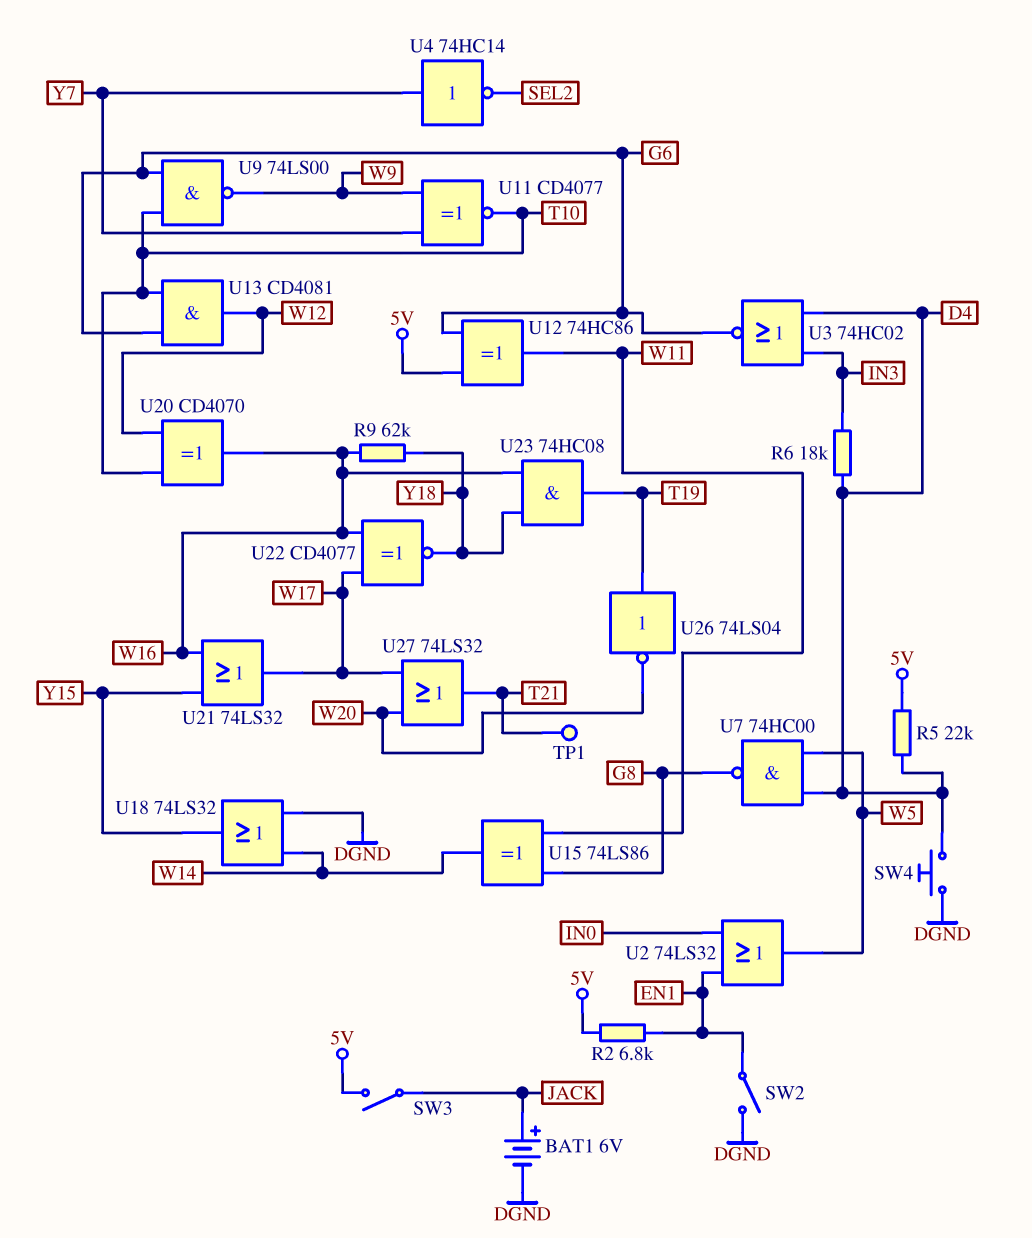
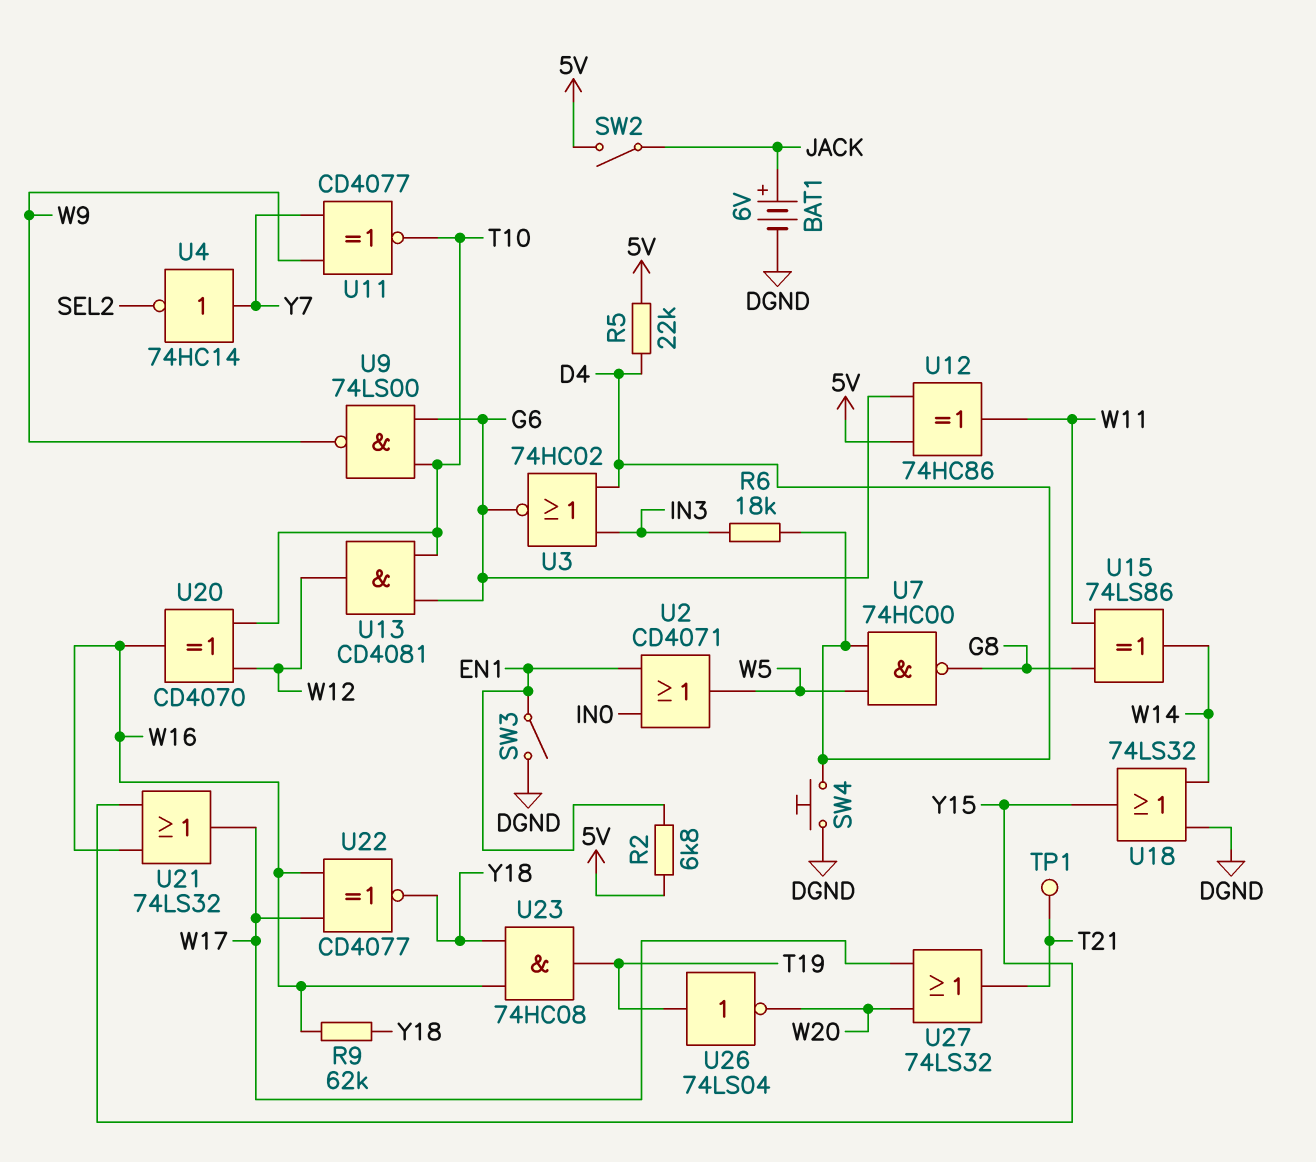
SW2: switch (DGND, EN1) -> switch (5V, JACK)
SW3: switch (5V, JACK) -> switch (DGND, EN1)
U2: OR 74LS32 (in EN1, in IN0, out W5) -> OR CD4071 (in EN1, in IN0, out W5)

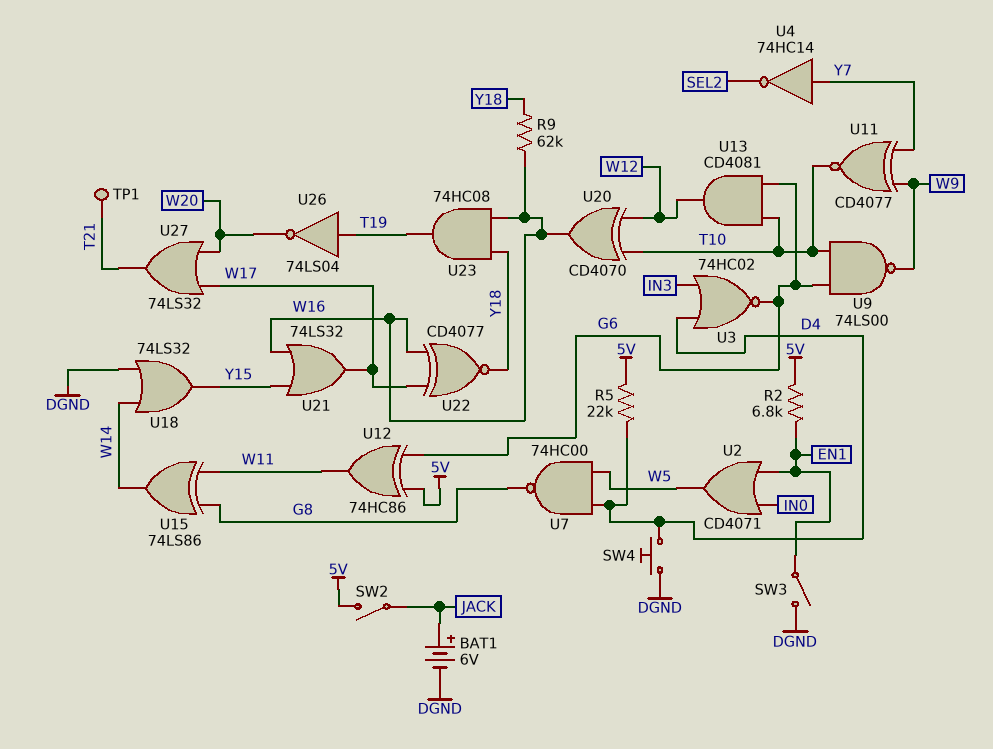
R6: 18k (D4, IN3) -> none

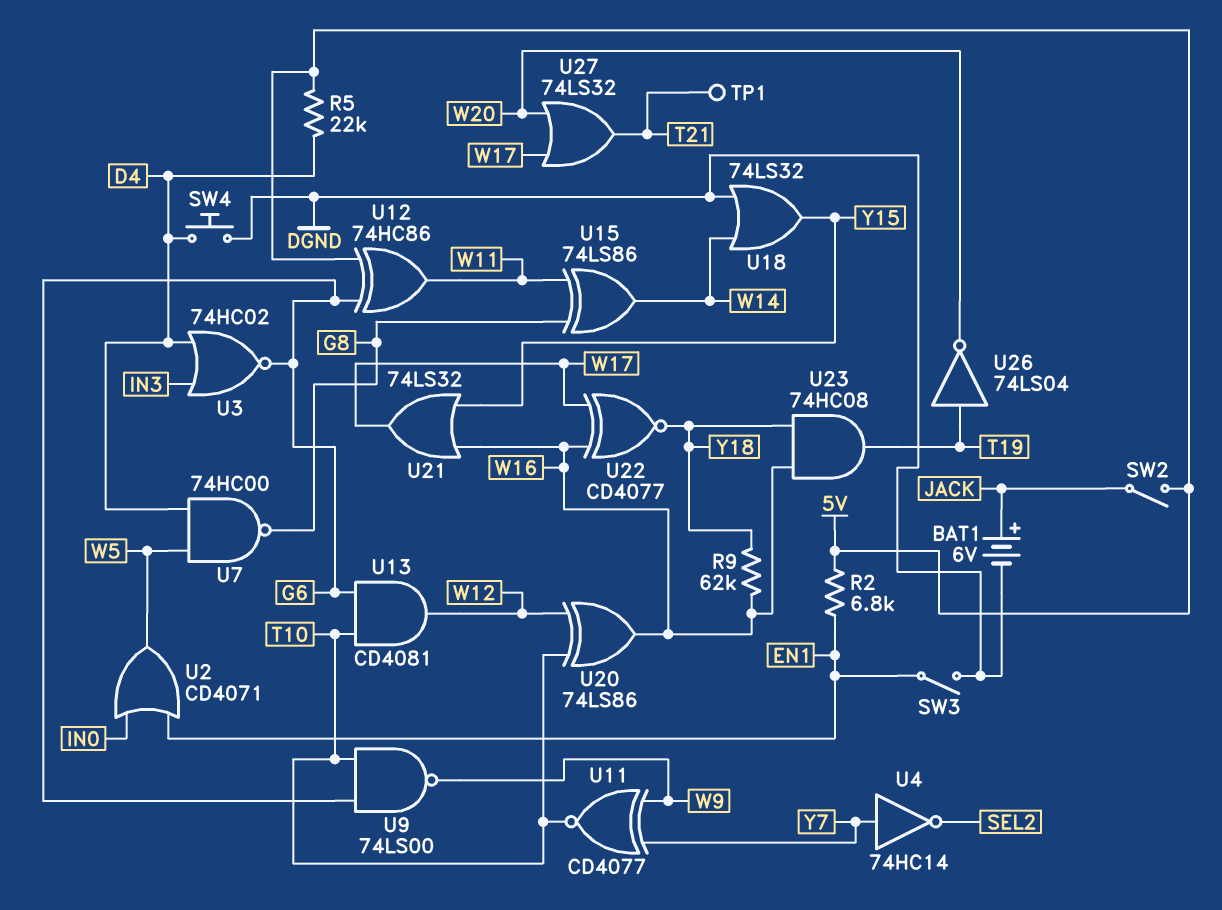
U20: XOR CD4070 (in T10, in W12, out W16) -> XOR 74LS86 (in T10, in W12, out W16)

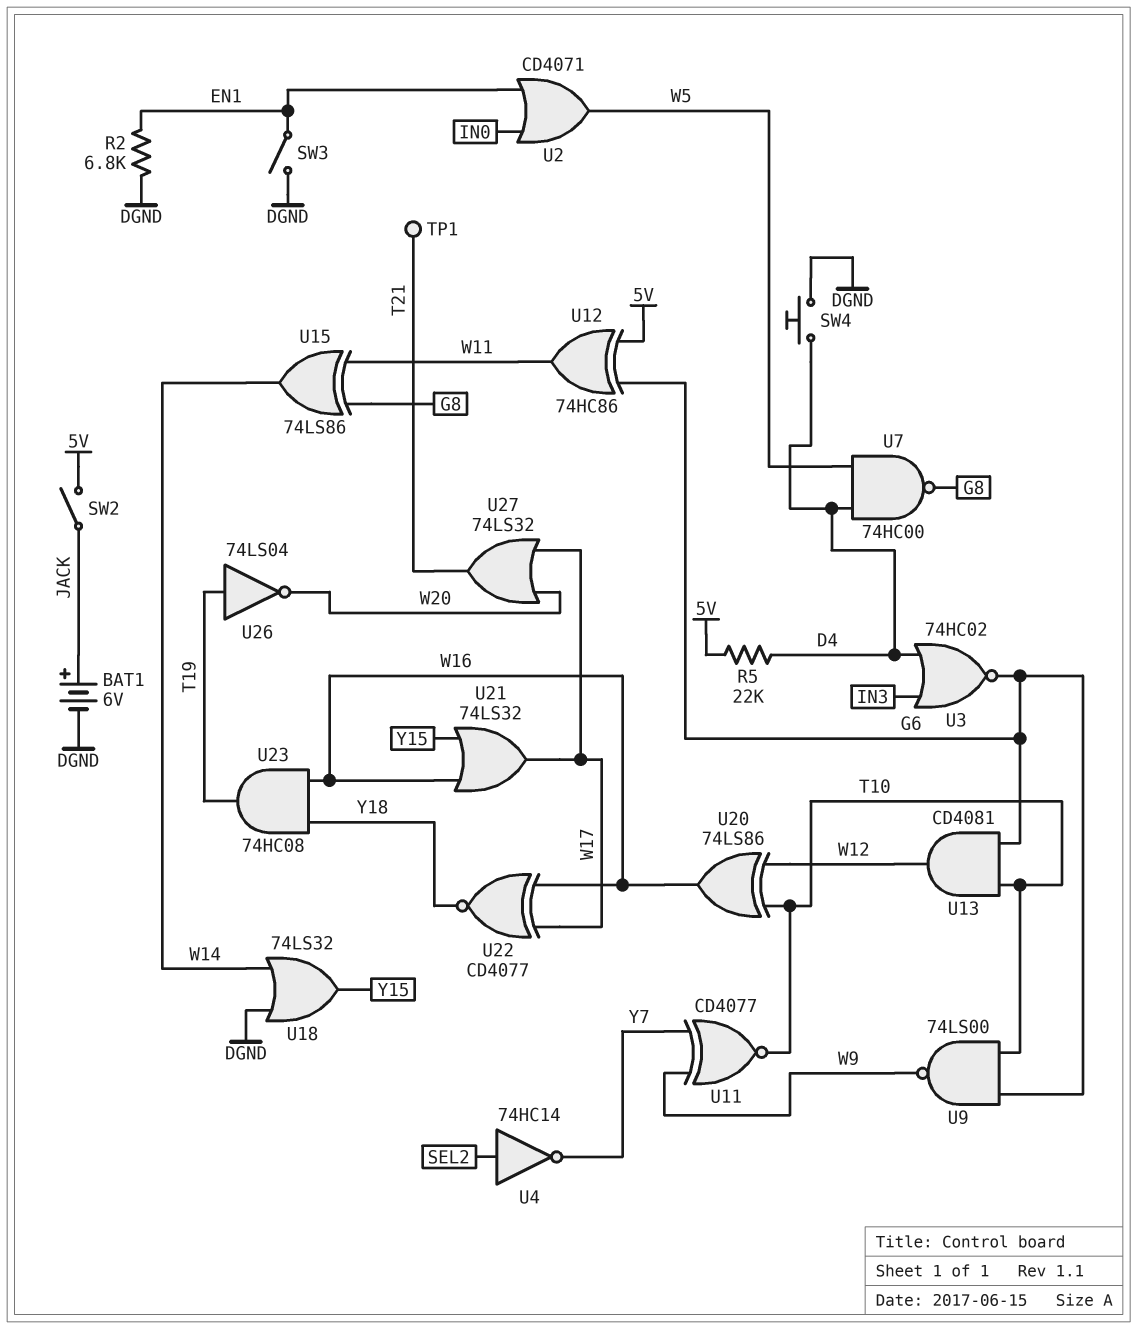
R2: 6.8k (5V, EN1) -> 6.8k (DGND, EN1)
R9: 62k (W16, Y18) -> none
U4: NOT 74HC14 (in Y7, out SEL2) -> NOT 74HC14 (in SEL2, out Y7)

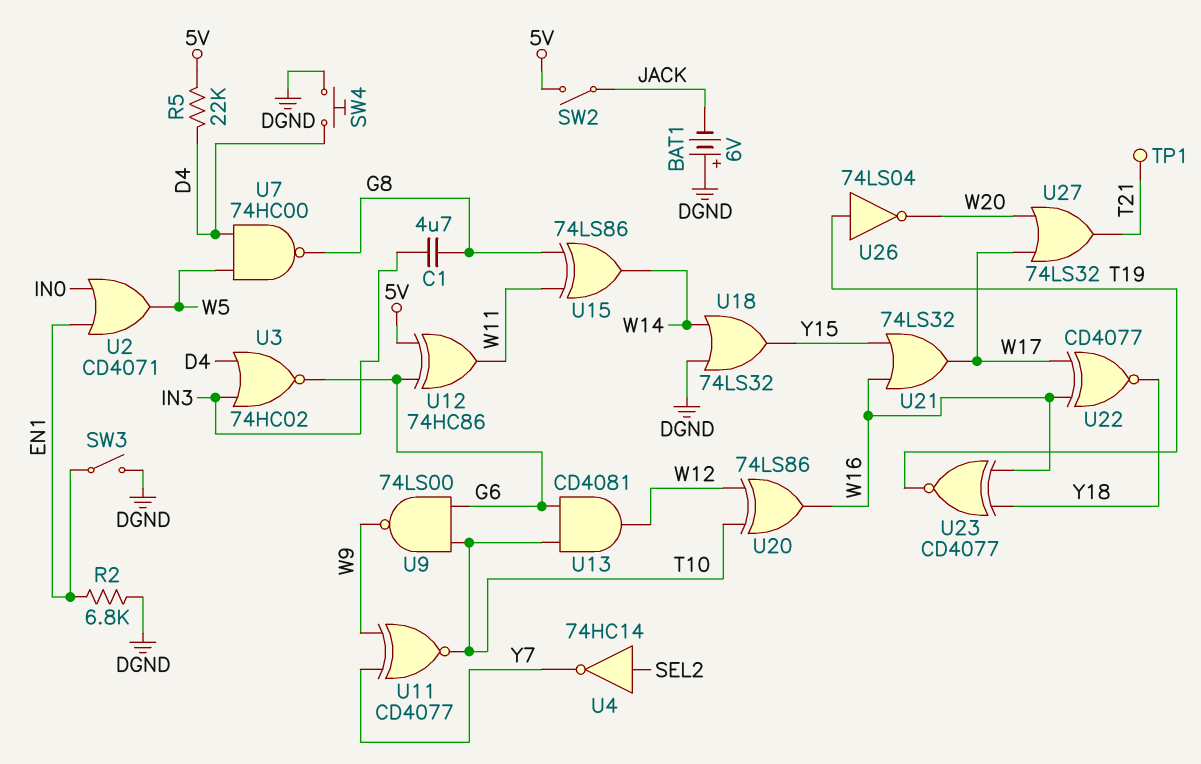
BAT1: 6V (plus JACK, minus DGND) -> 6V (plus DGND, minus JACK)
C1: none -> 4.7uF (G8, IN3)
U23: AND 74HC08 (in W16, in Y18, out T19) -> XNOR CD4077 (in W16, in Y18, out T19)

